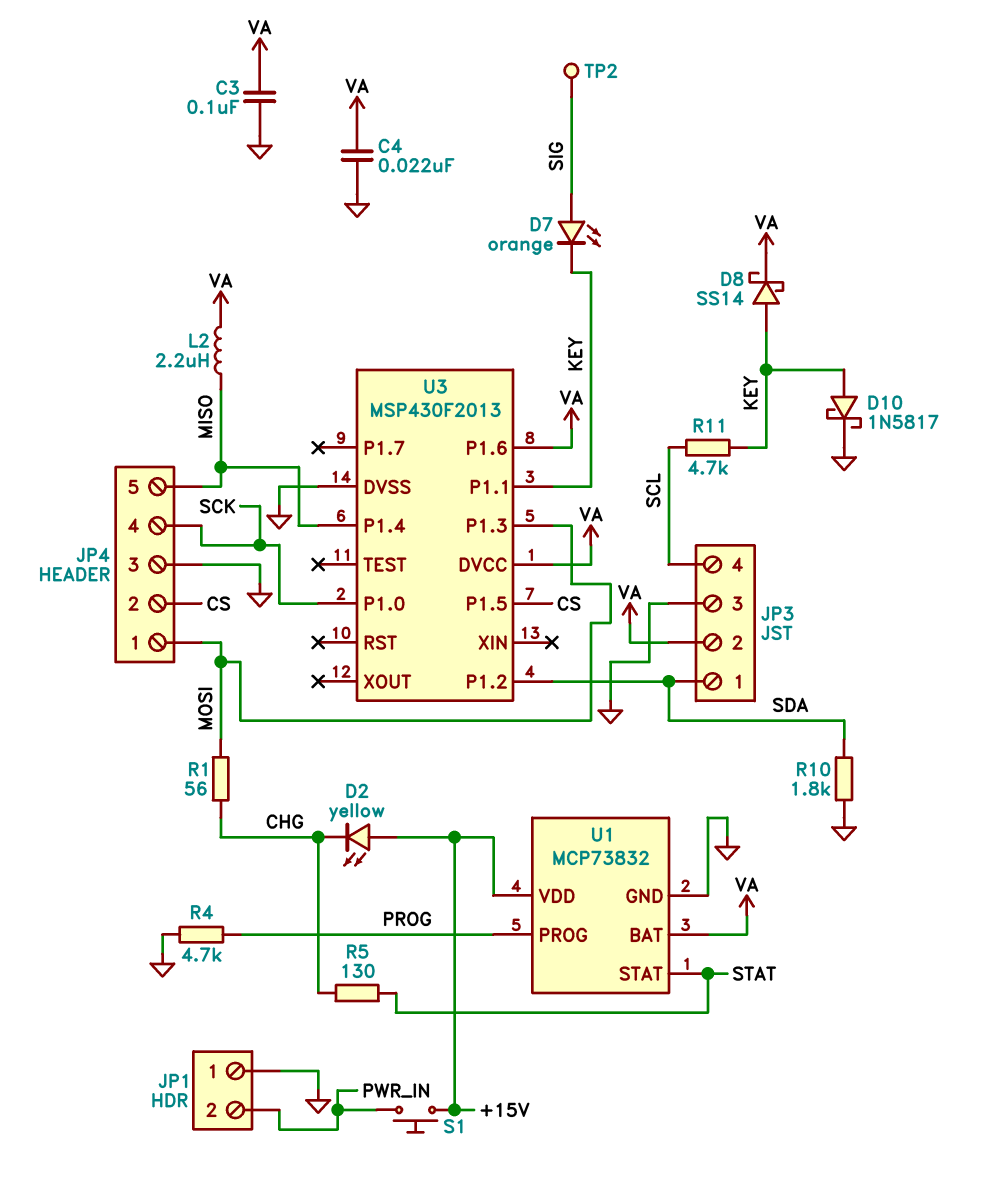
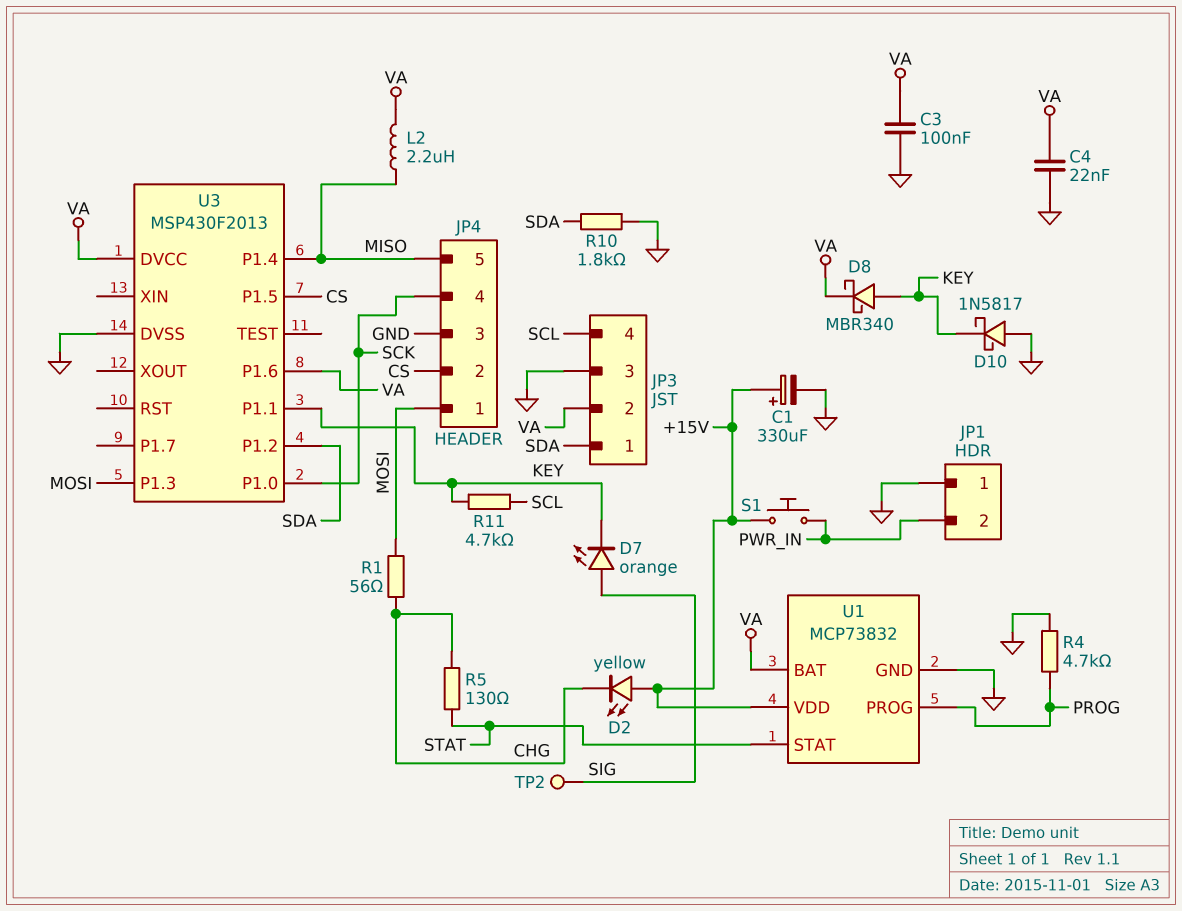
C1: none -> 330uF (plus +15V, minus GND)
D8: schottky SS14 (A KEY, K VA) -> schottky MBR340 (A KEY, K VA)
D10: schottky 1N5817 (A KEY, K GND) -> schottky 1N5817 (A GND, K KEY)

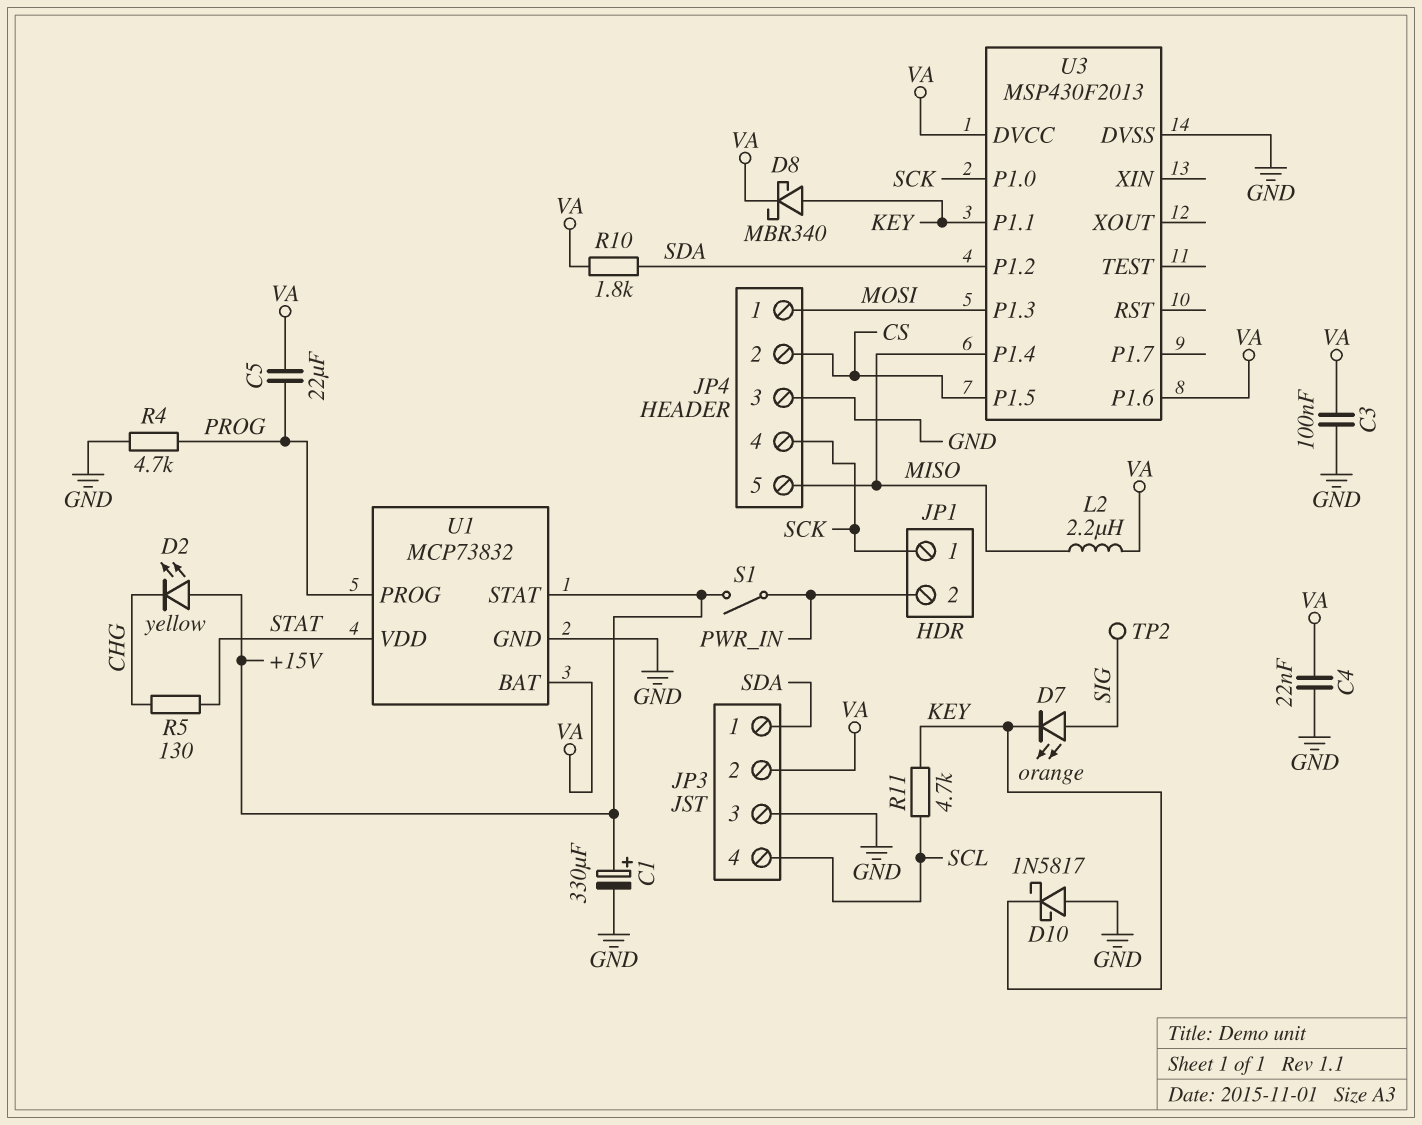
C5: none -> 22uF (PROG, VA)
JP1 pin 1: GND -> SCK
R1: 56 (CHG, MOSI) -> none
R10: 1.8k (GND, SDA) -> 1.8k (SDA, VA)
S1: button (+15V, PWR_IN) -> switch (+15V, PWR_IN)
U1 pin STAT: STAT -> +15V
U1 pin VDD: +15V -> STAT

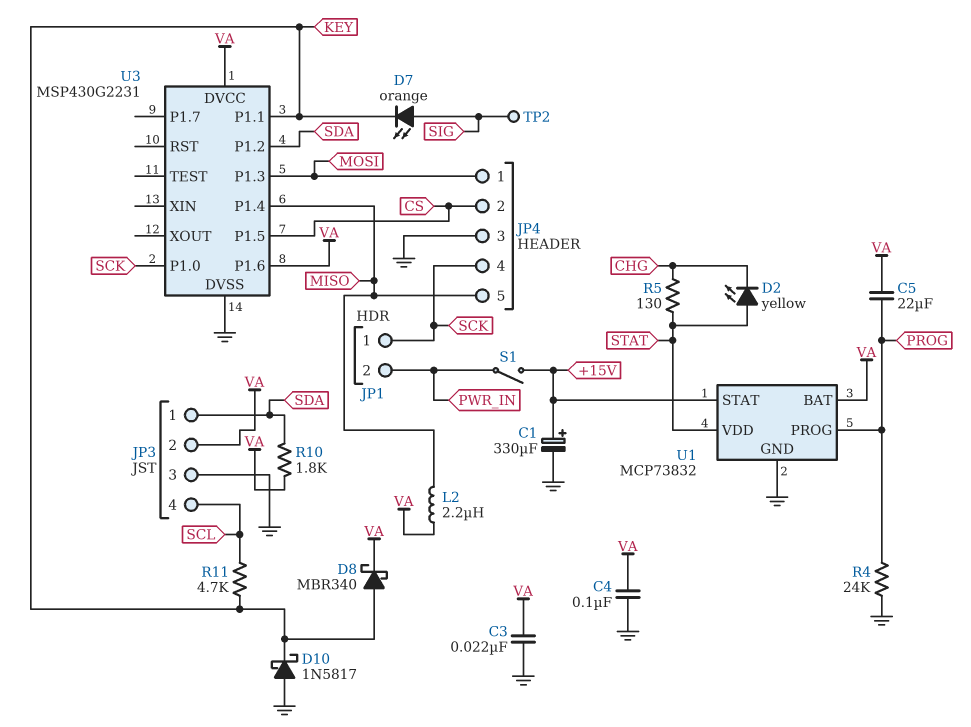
C3: 100nF (GND, VA) -> 22nF (GND, VA)
C4: 22nF (GND, VA) -> 100nF (GND, VA)
D2: LED yellow (A +15V, K CHG) -> LED yellow (A STAT, K CHG)
R4: 4.7k (GND, PROG) -> 24k (GND, PROG)
U3: MSP430F2013 -> MSP430G2231

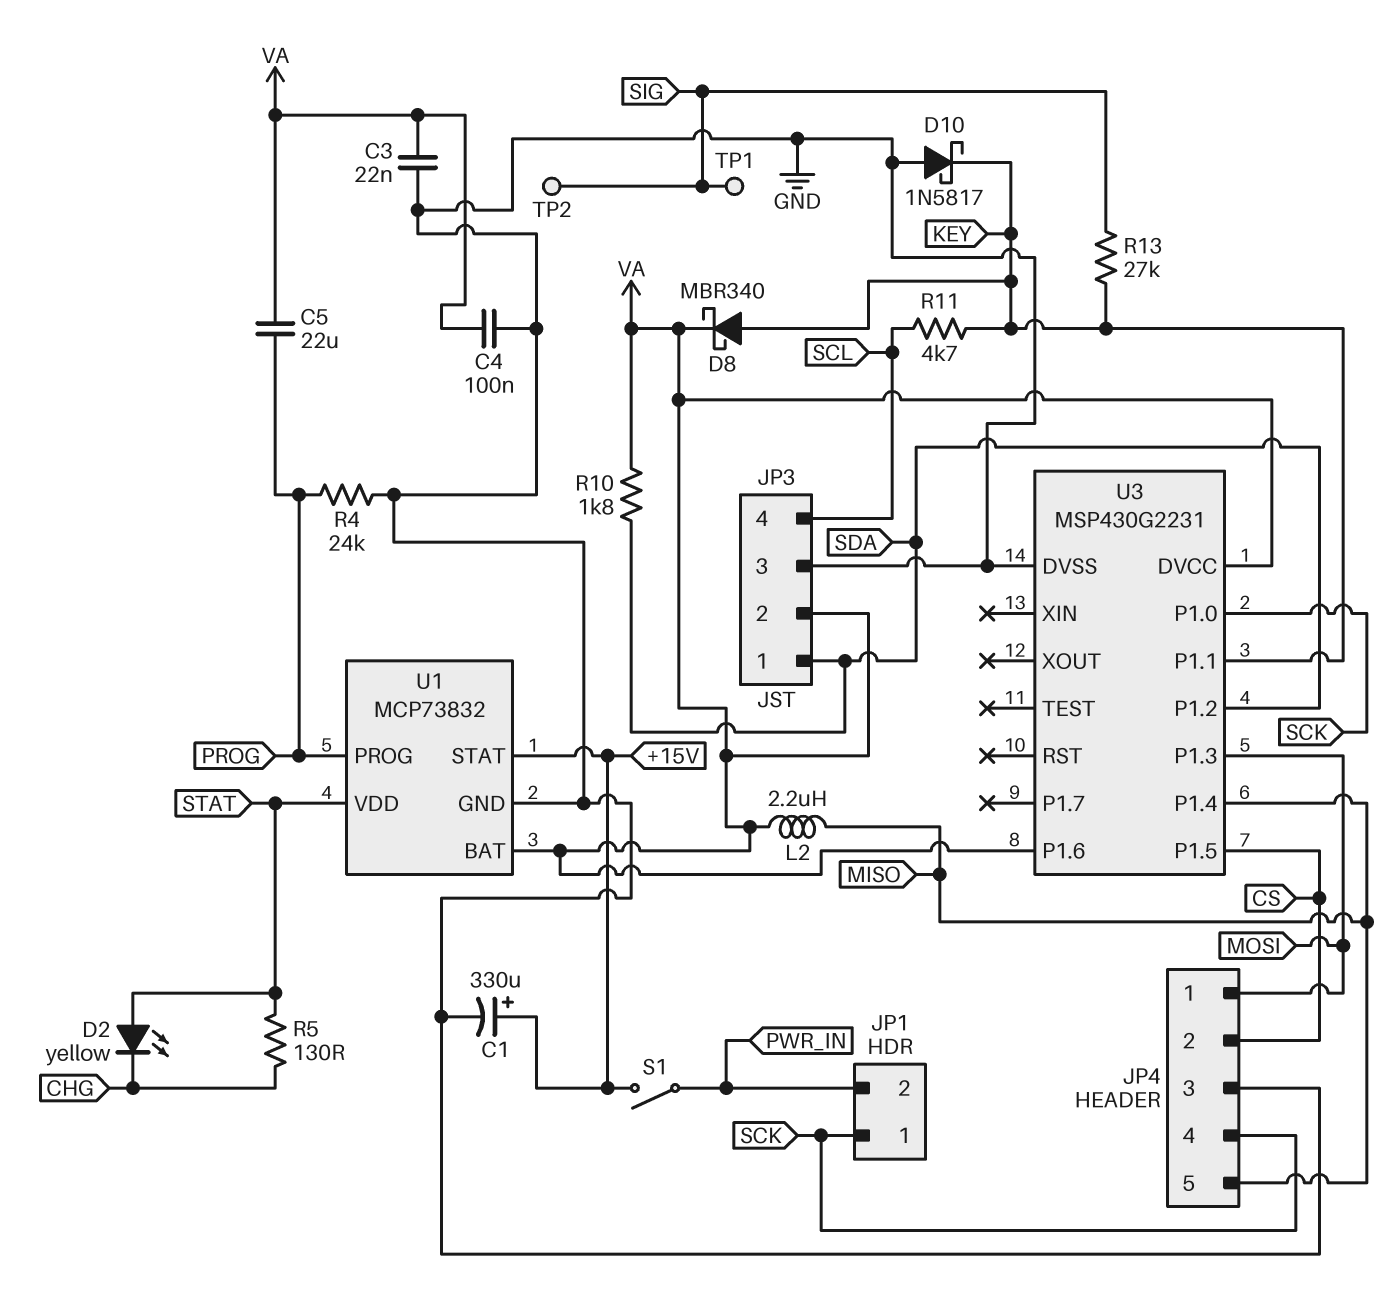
D7: LED orange (A SIG, K KEY) -> none
R13: none -> 27k (KEY, SIG)
TP1: none -> test point (SIG)

